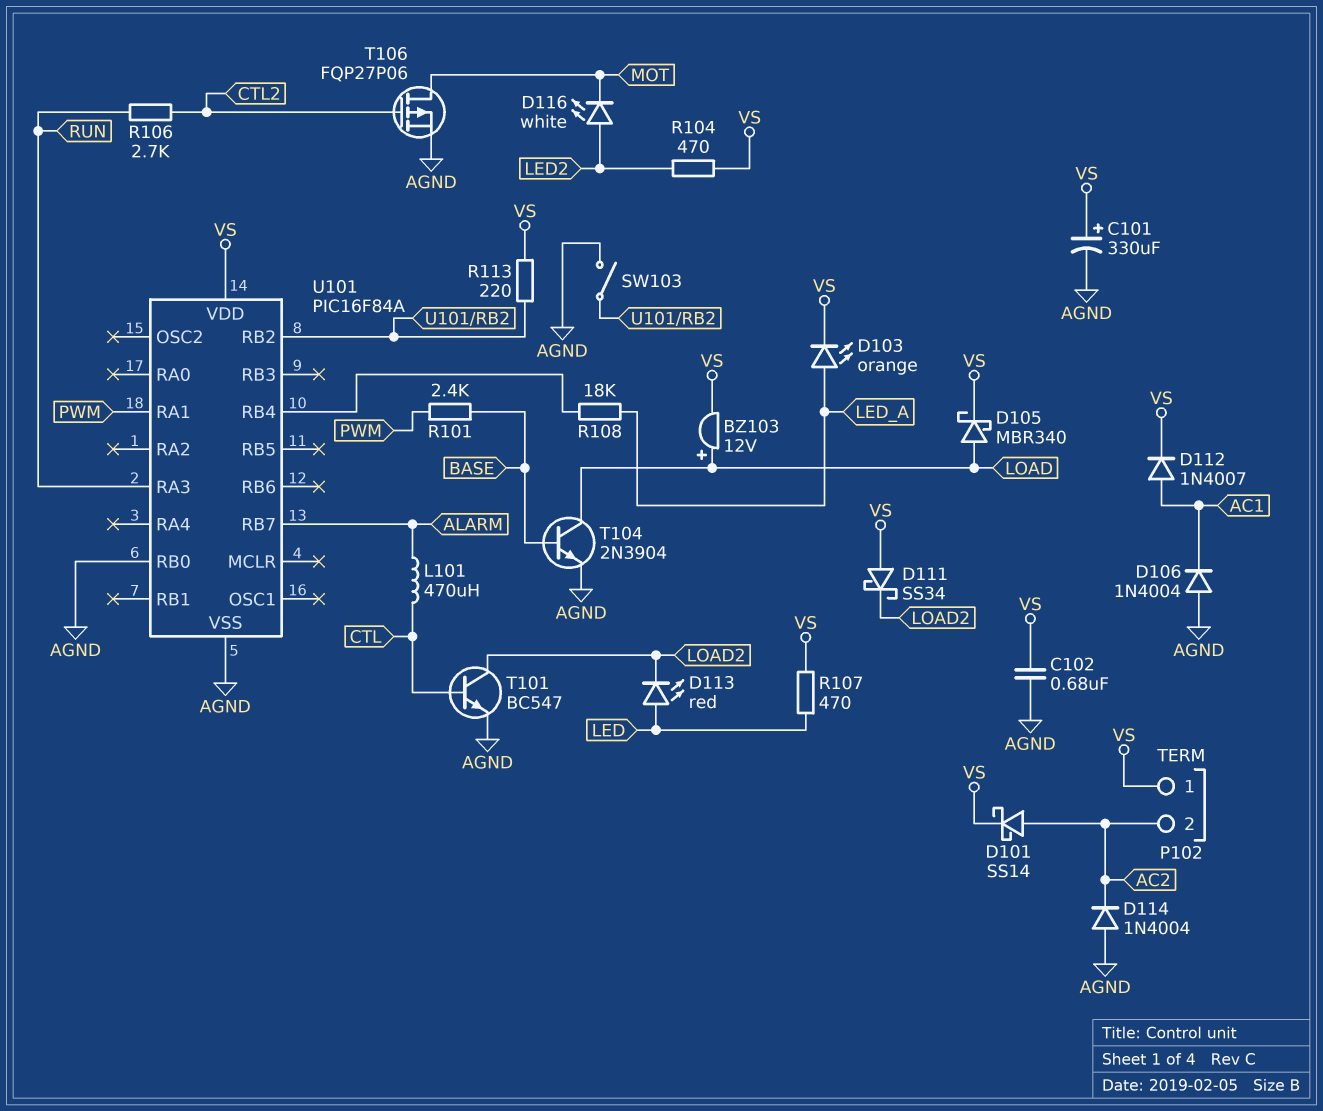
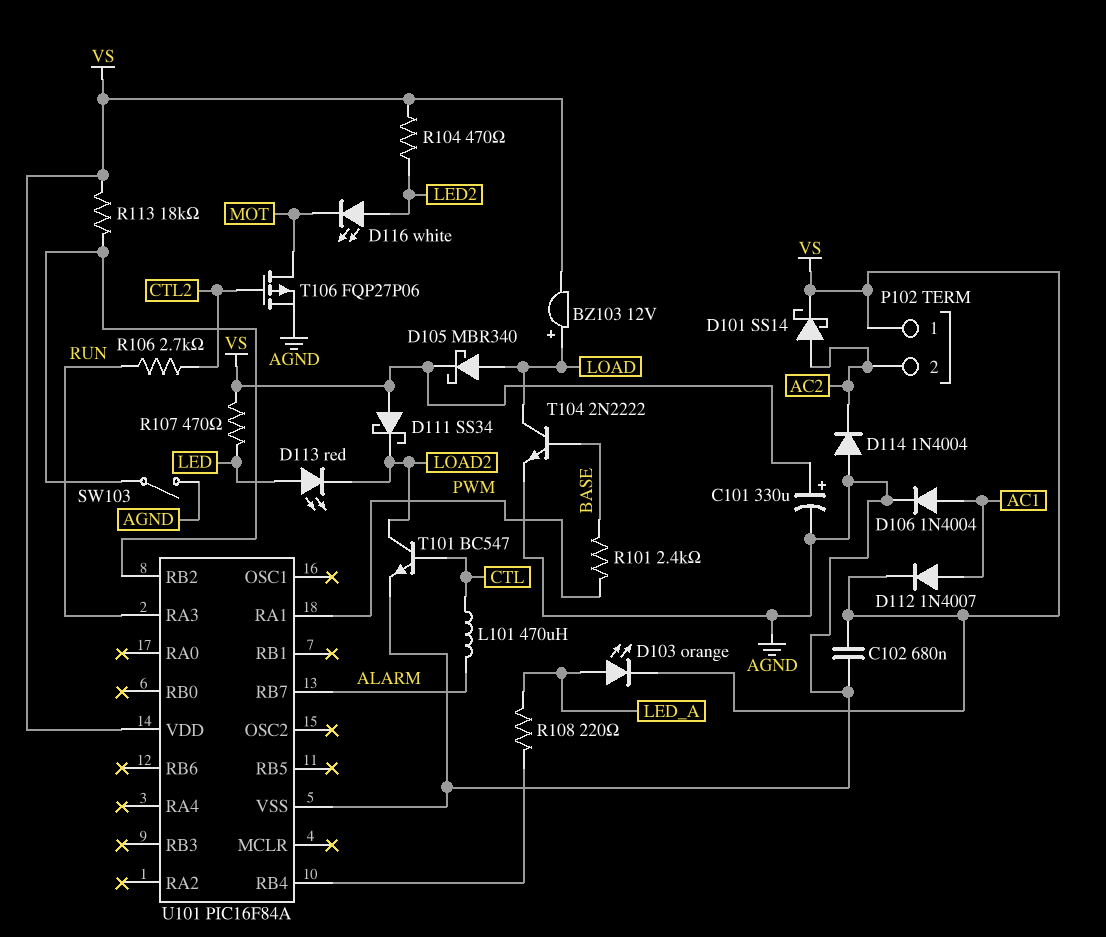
D106: diode 1N4004 (A AGND, K AC1) -> diode 1N4004 (A AC1, K AGND)
R108: 18k (LED_A, U101/RB4) -> 220 (LED_A, U101/RB4)
R113: 220 (U101/RB2, VS) -> 18k (U101/RB2, VS)
T104: NPN 2N3904 (B BASE, C LOAD, E AGND) -> NPN 2N2222 (B BASE, C LOAD, E AGND)
U101 pin RB0: AGND -> none

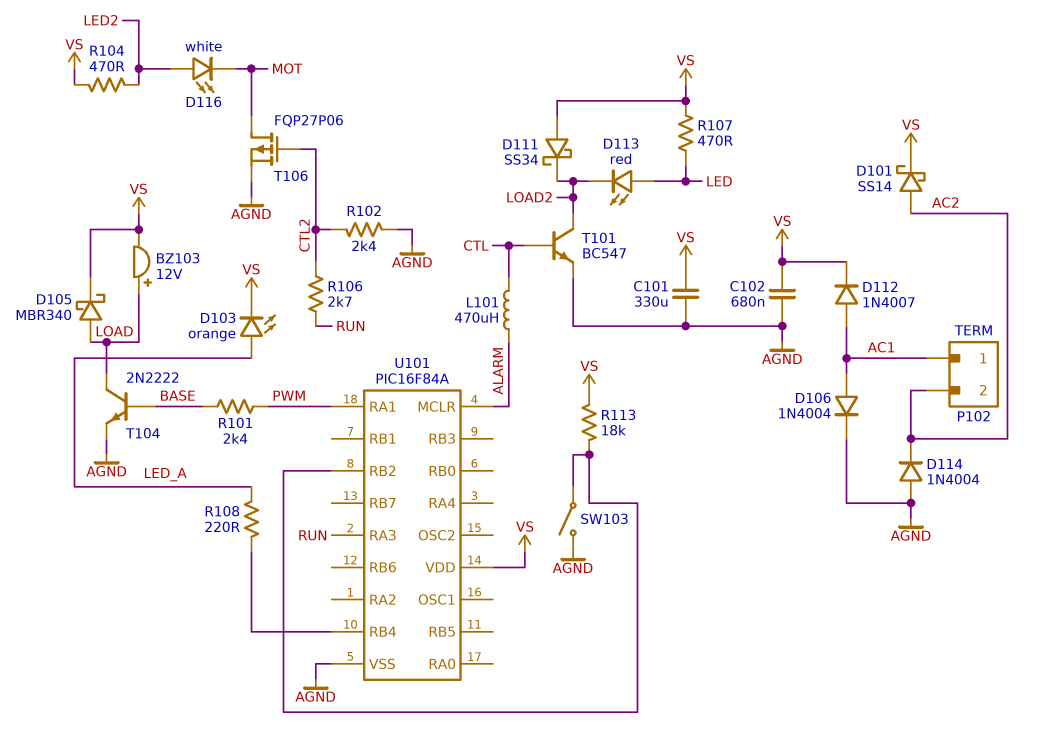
C101: 330uF (plus VS, minus AGND) -> 330uF (AGND, VS)
P102 pin 1: VS -> AC1
R102: none -> 2.4k (AGND, CTL2)
U101 pin MCLR: none -> ALARM
U101 pin RB7: ALARM -> none

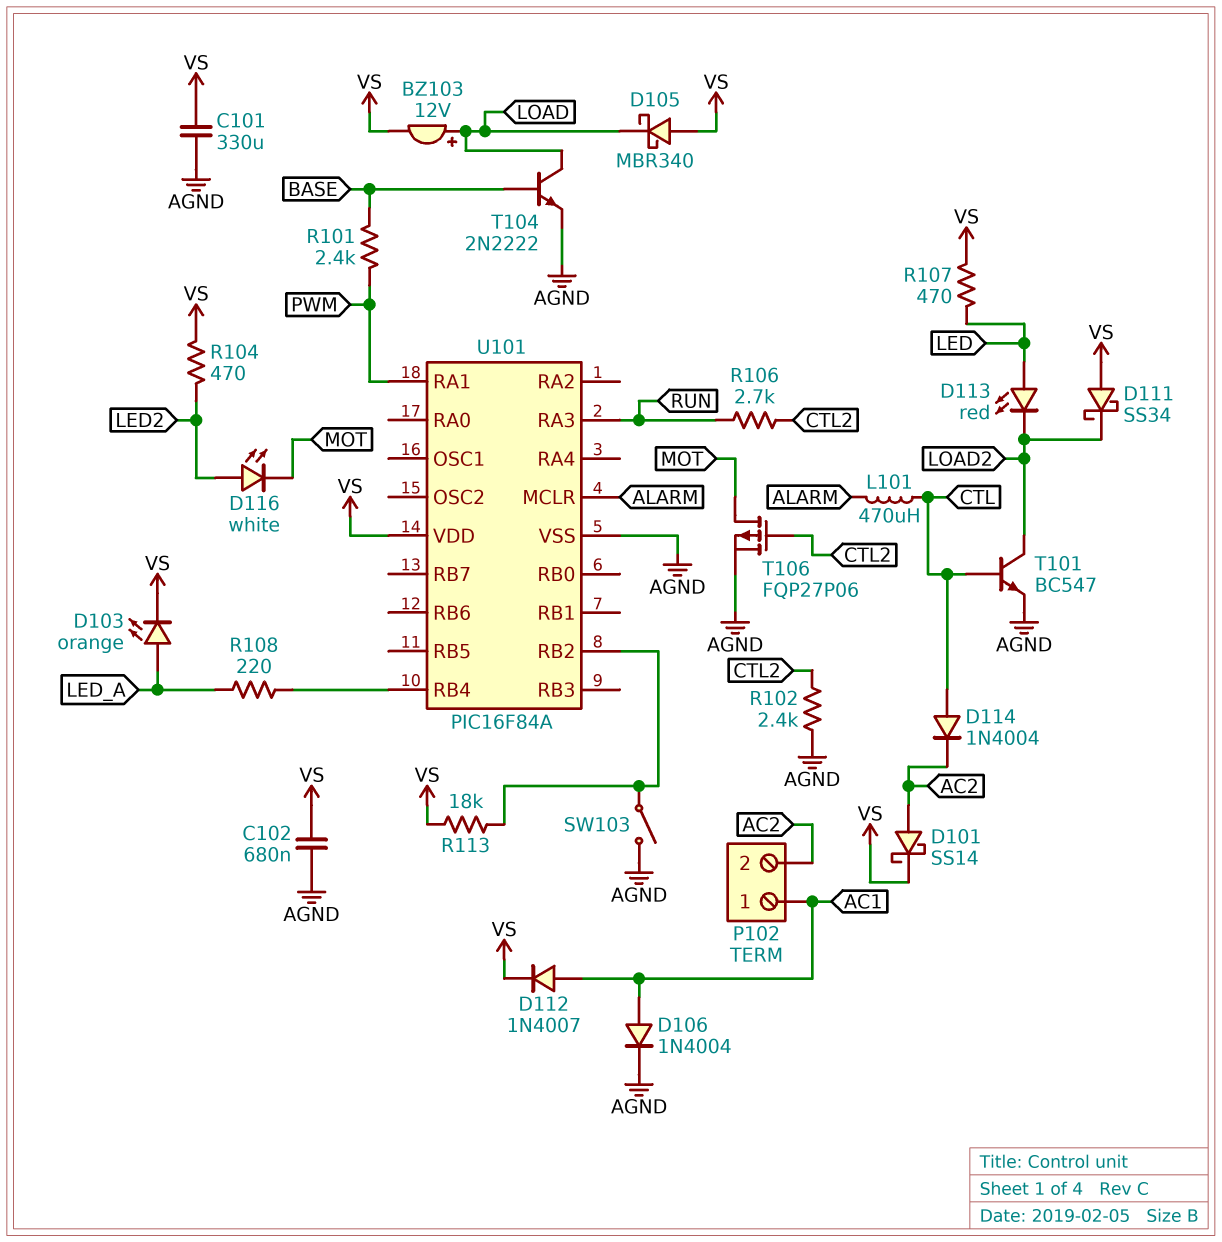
D105: schottky MBR340 (A LOAD, K VS) -> schottky MBR340 (A VS, K LOAD)
D114: diode 1N4004 (A AGND, K AC2) -> diode 1N4004 (A CTL, K AC2)

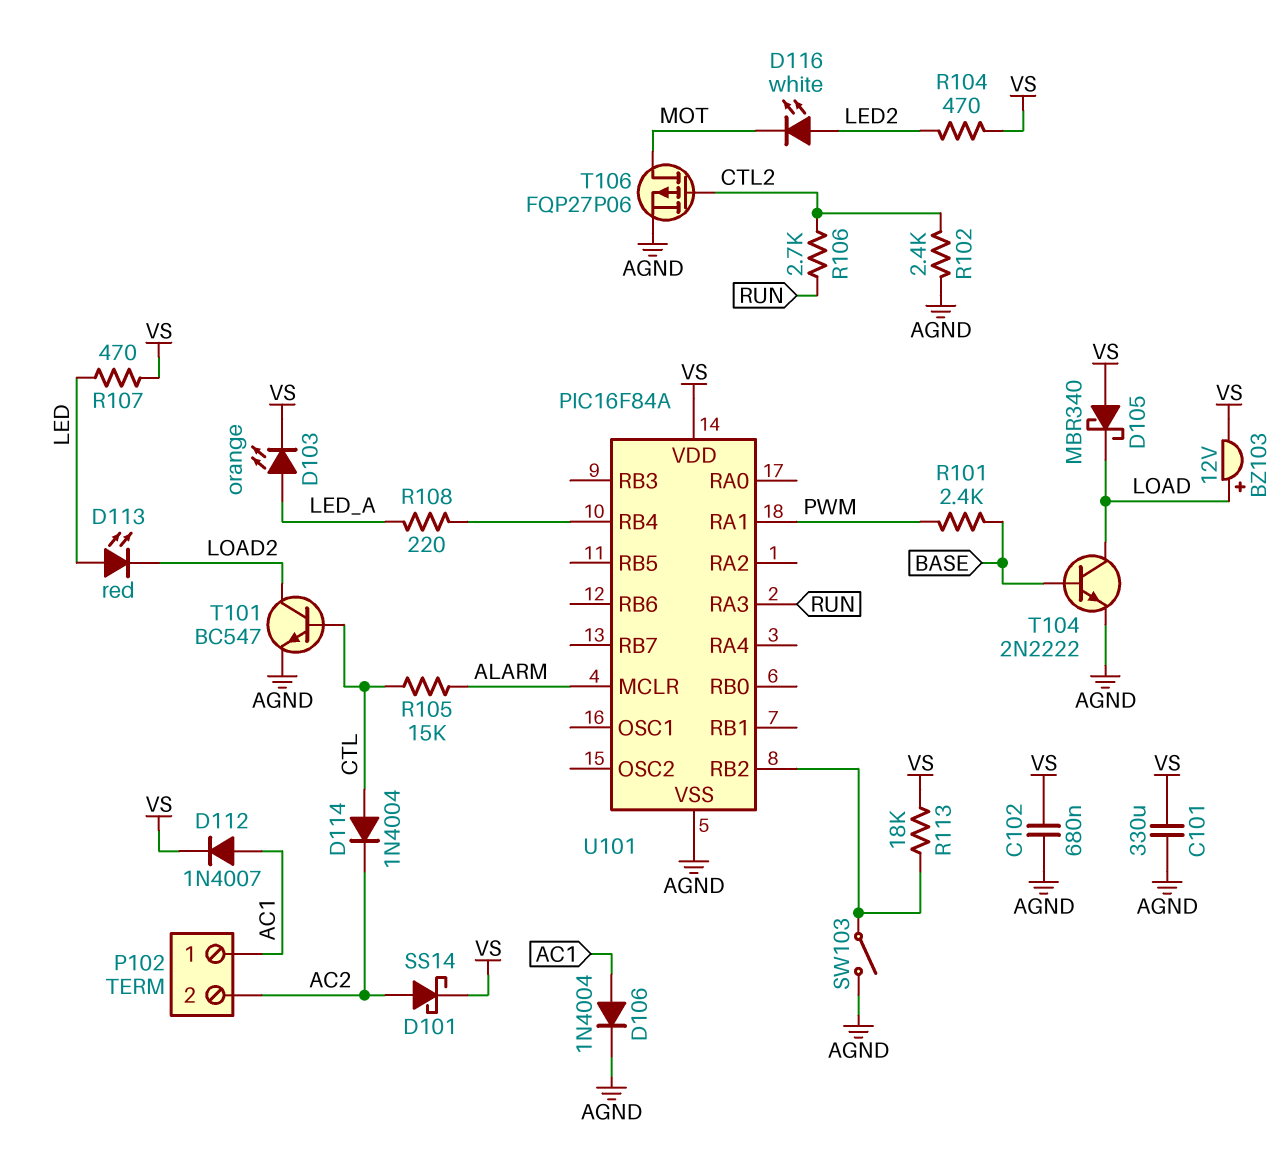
D111: schottky SS34 (A VS, K LOAD2) -> none
L101: 470uH (ALARM, CTL) -> none
R105: none -> 15k (ALARM, CTL)

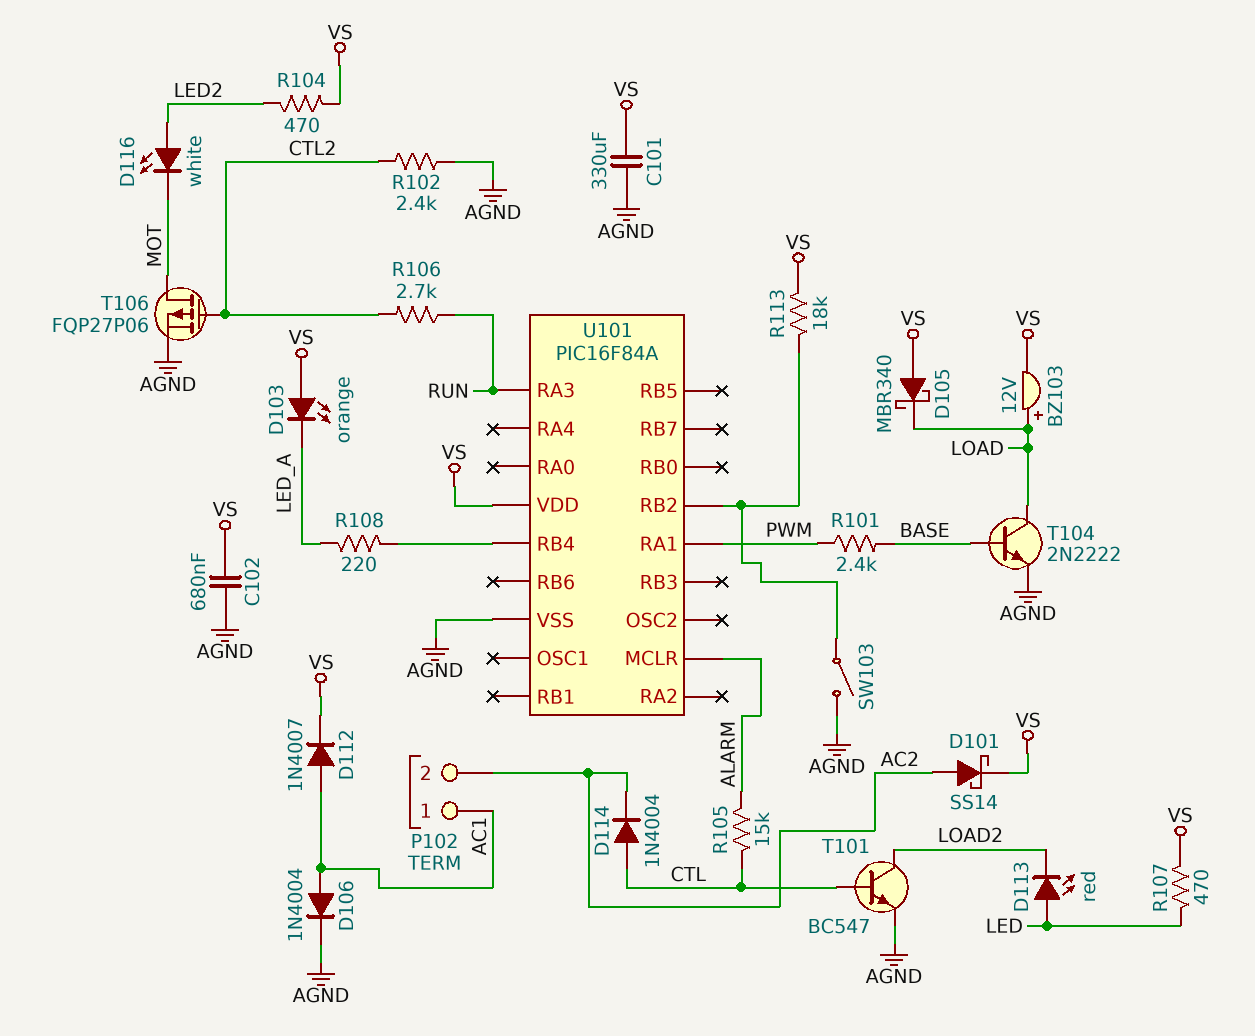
D103: LED orange (A LED_A, K VS) -> LED orange (A VS, K LED_A)

